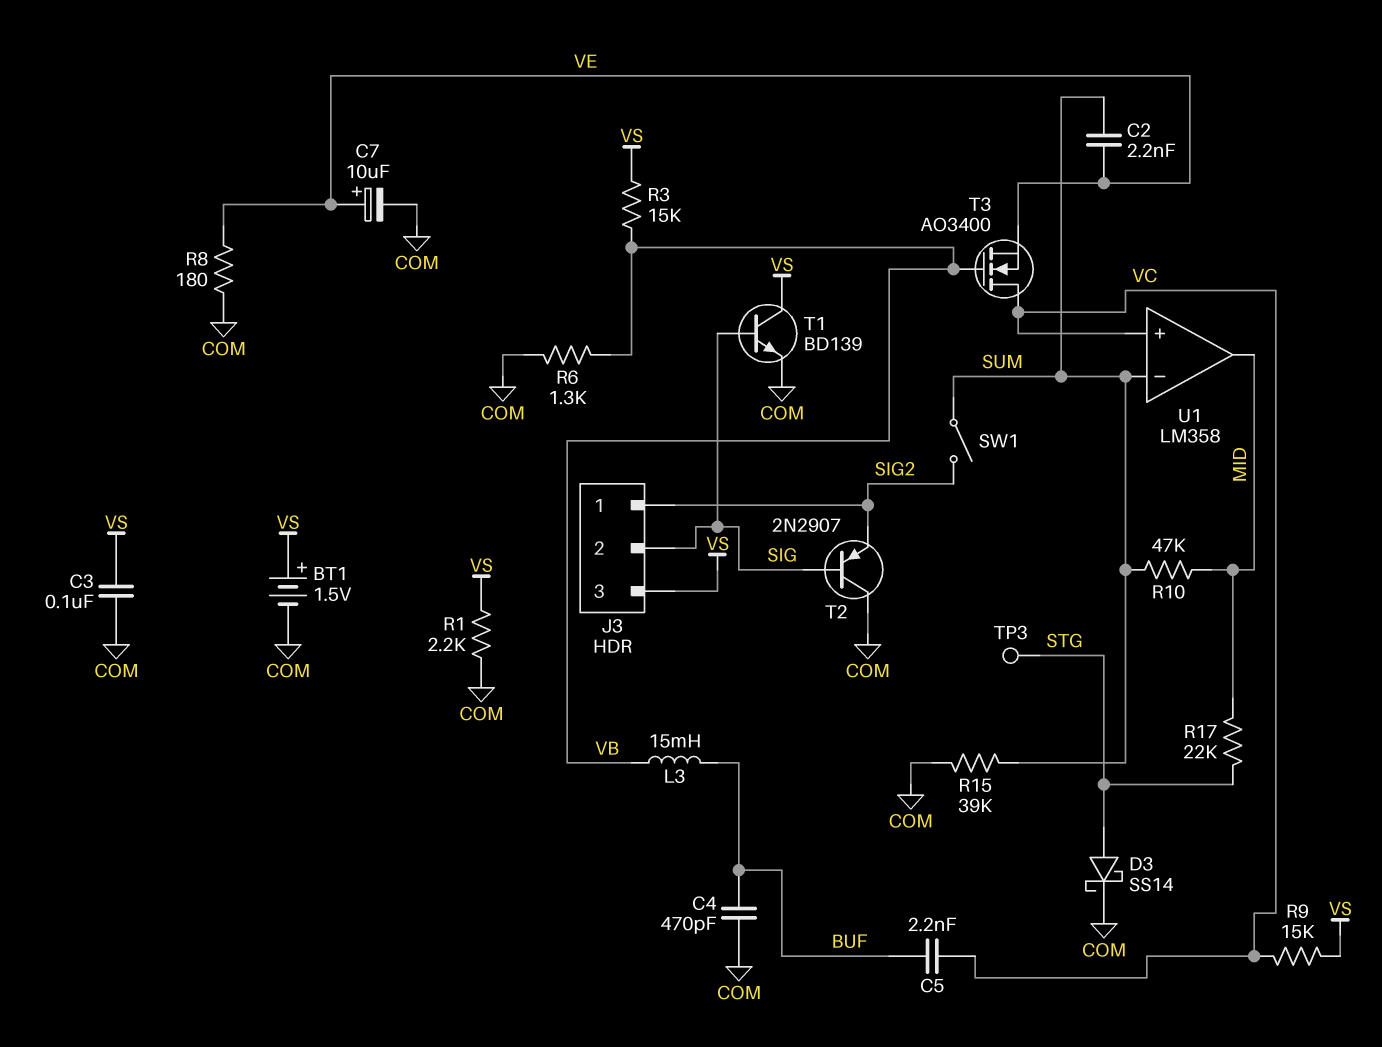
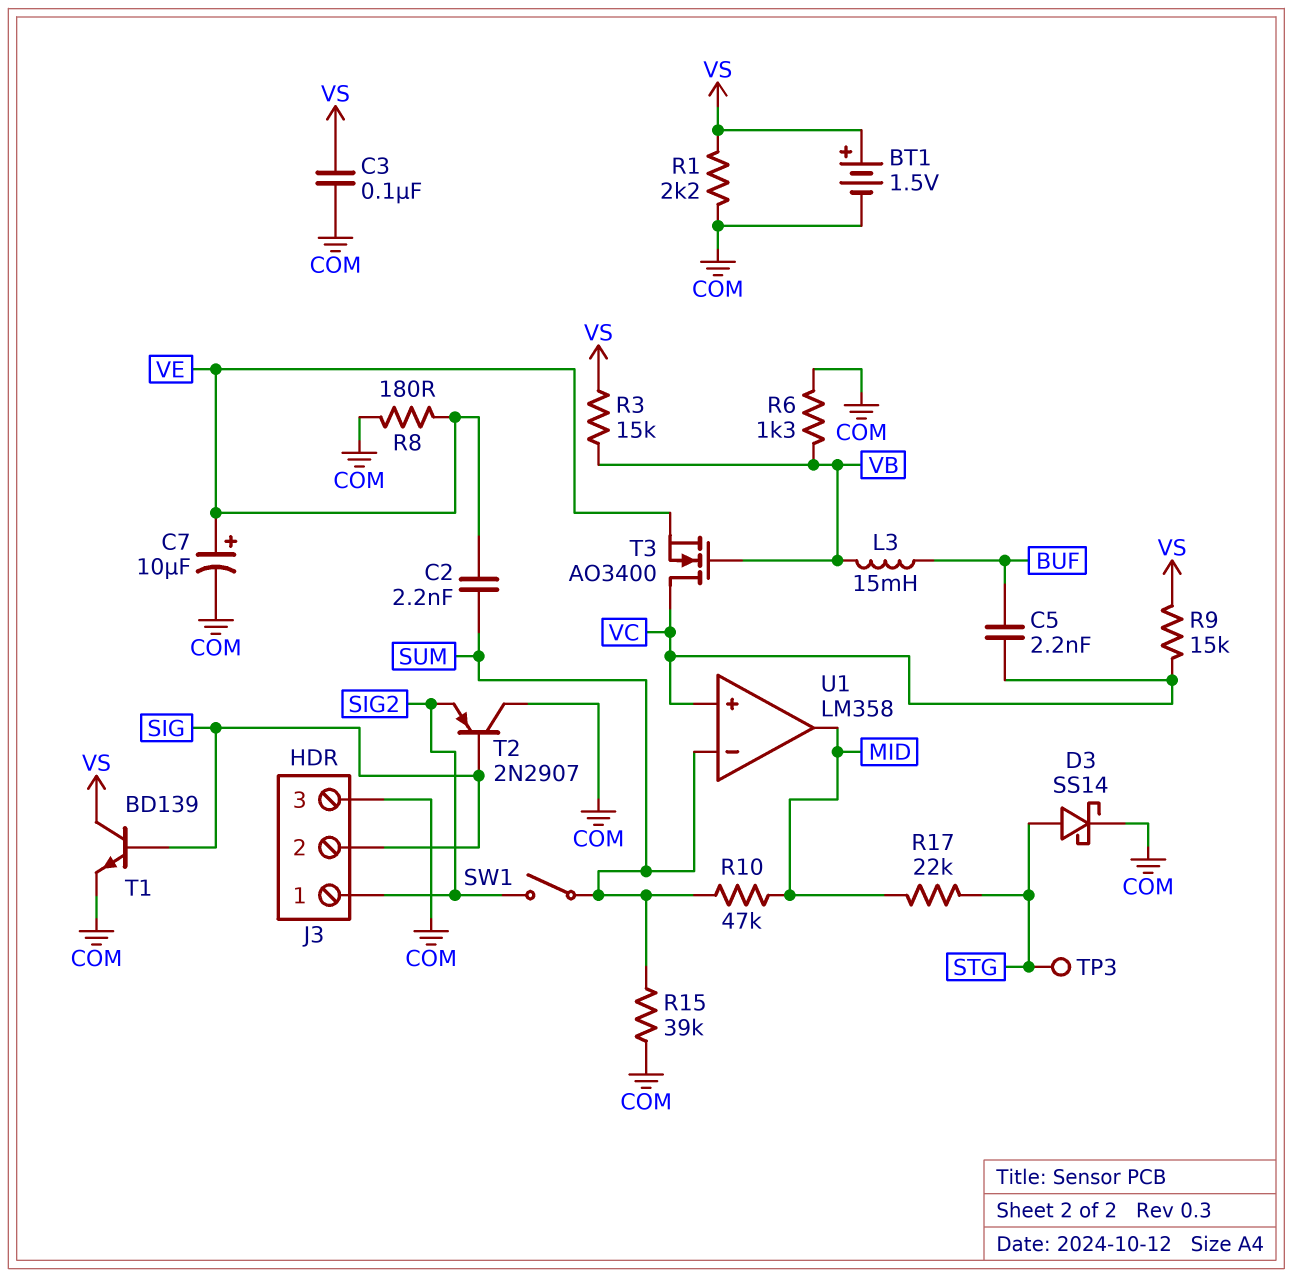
C4: 470pF (BUF, COM) -> none
J3 pin 3: VS -> COM

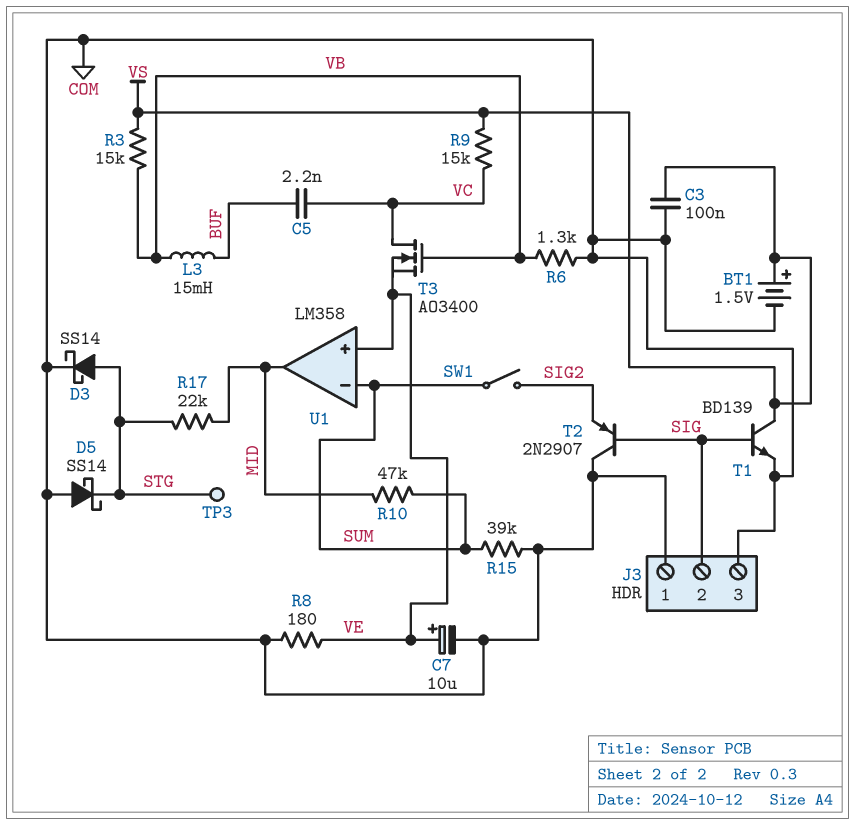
C2: 2.2nF (SUM, VE) -> none
D5: none -> schottky SS14 (A COM, K STG)
J3 pin 1: SIG2 -> COM
R1: 2.2k (COM, VS) -> none
U1 pin in+: VC -> VE

